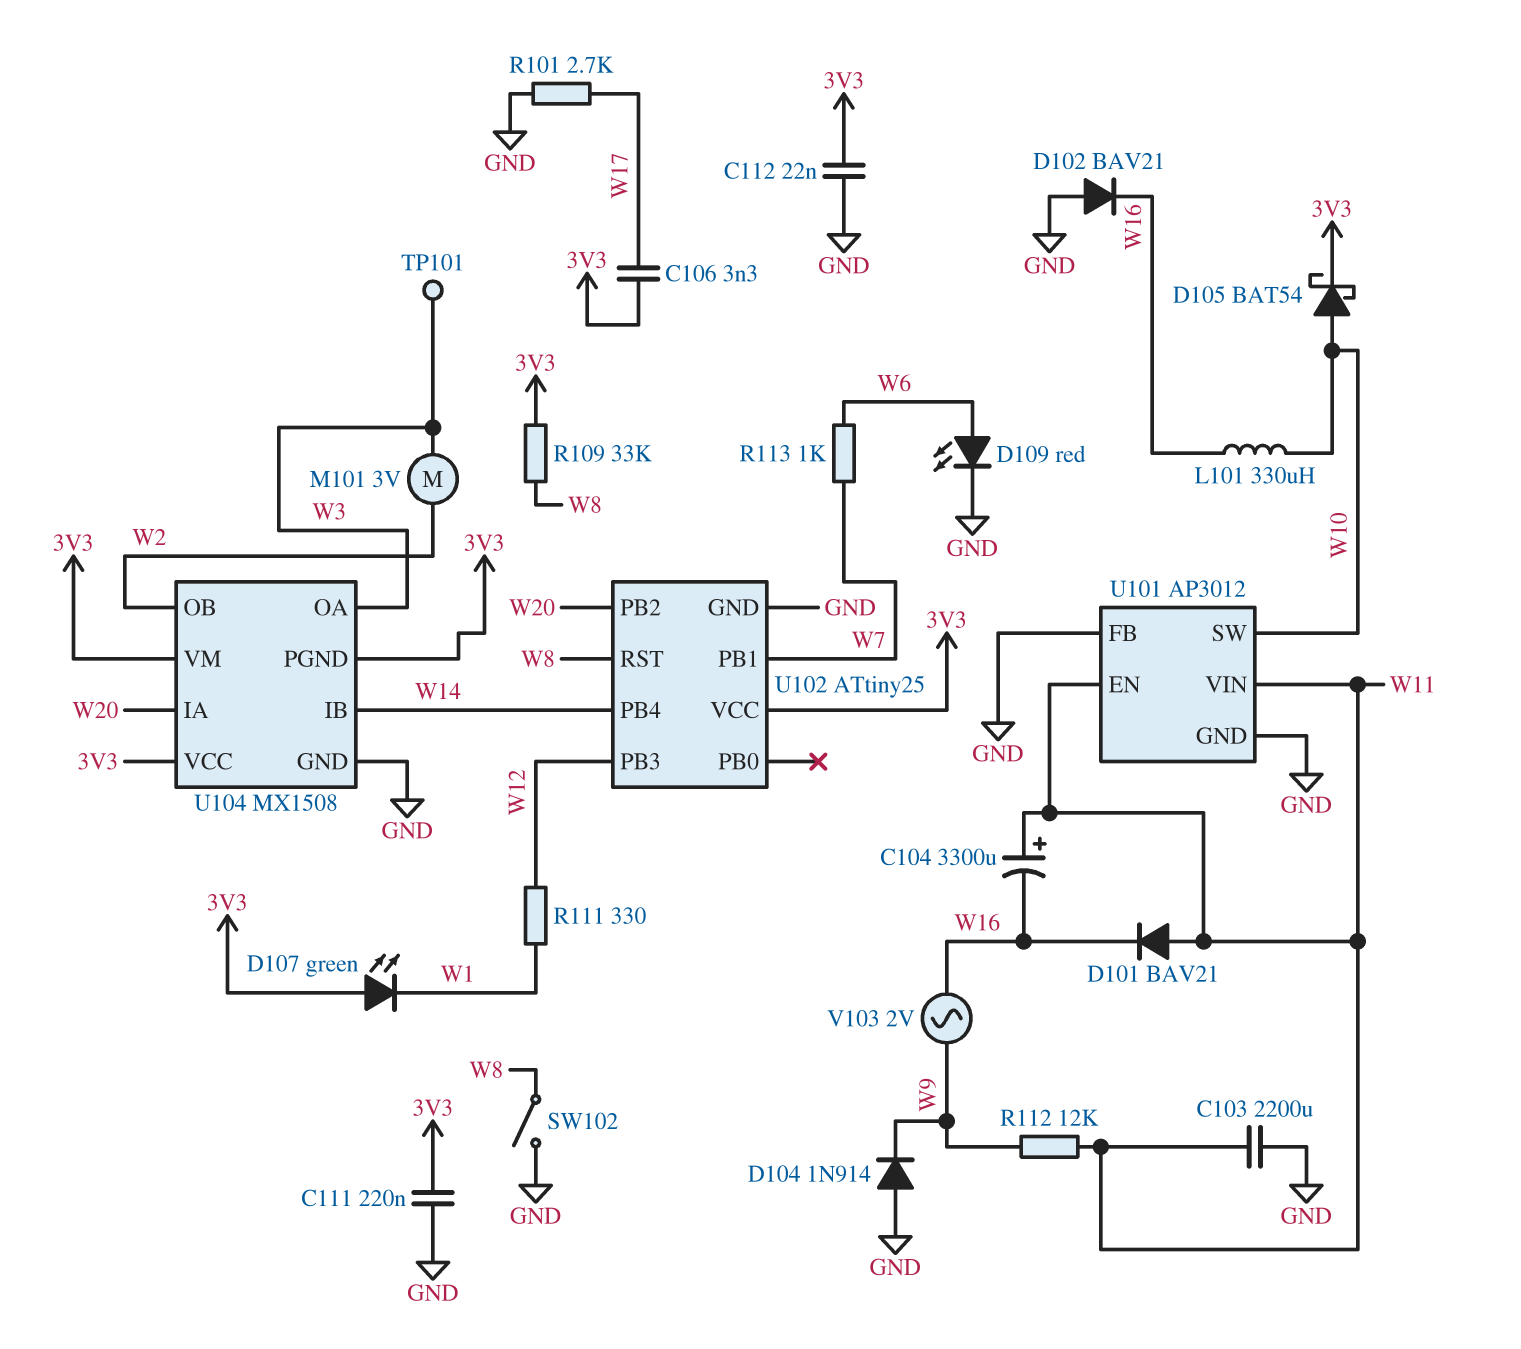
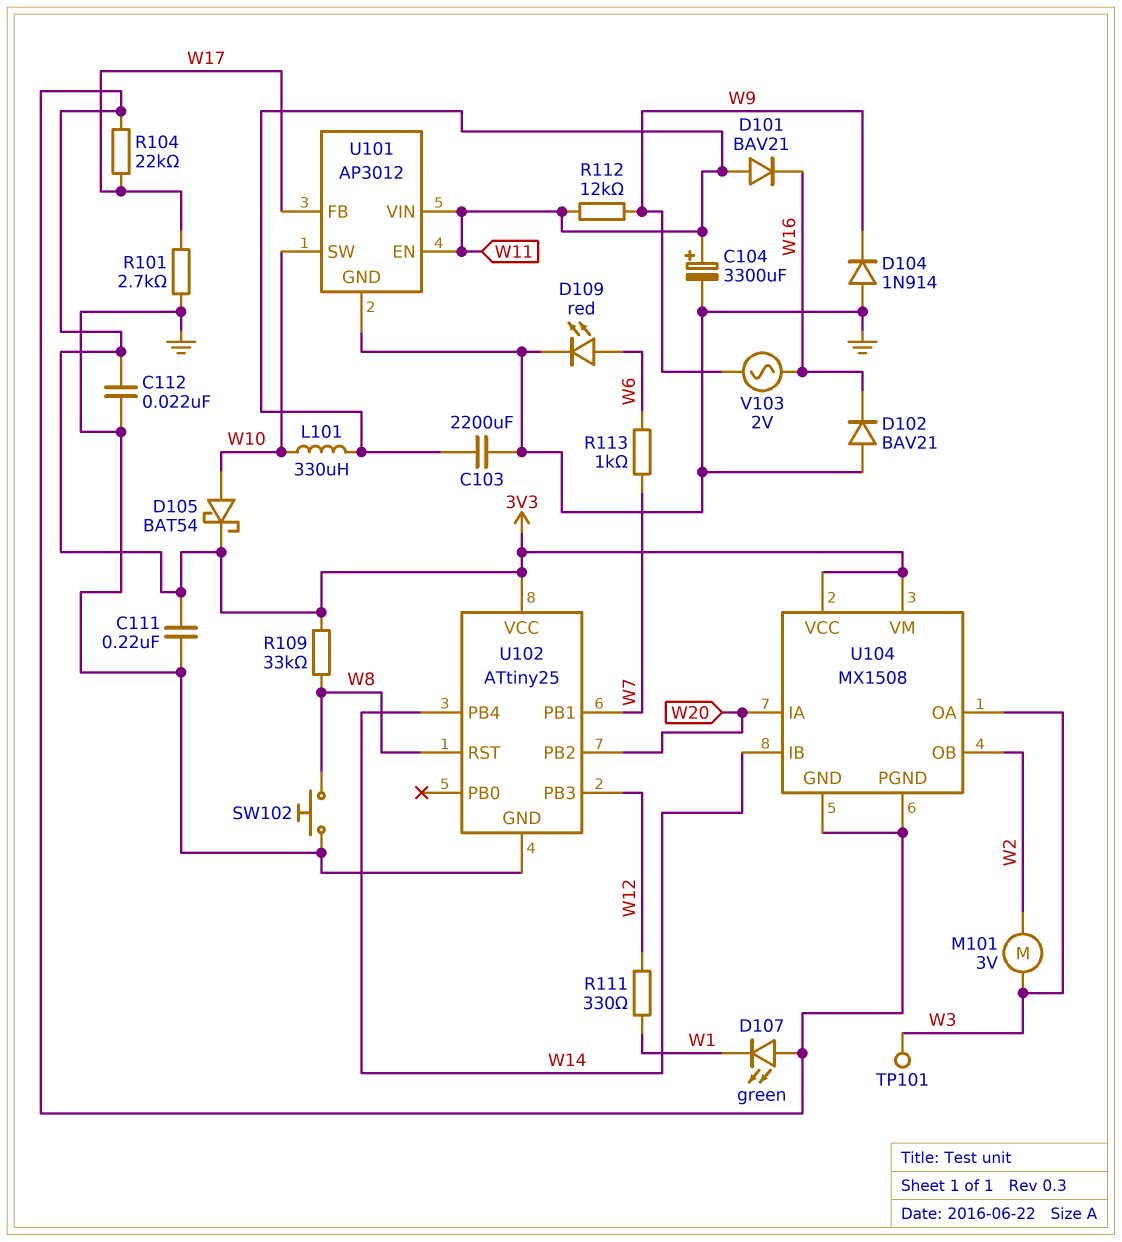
C104: 3300uF (plus W11, minus W16) -> 3300uF (plus W11, minus GND)
C106: 3.3nF (3V3, W17) -> none
L101: 330uH (W10, W16) -> 330uH (W10, W11)
R104: none -> 22k (3V3, W17)
SW102: switch (GND, W8) -> button (GND, W8)
U101 pin FB: GND -> W17
U104 pin GND: GND -> 3V3

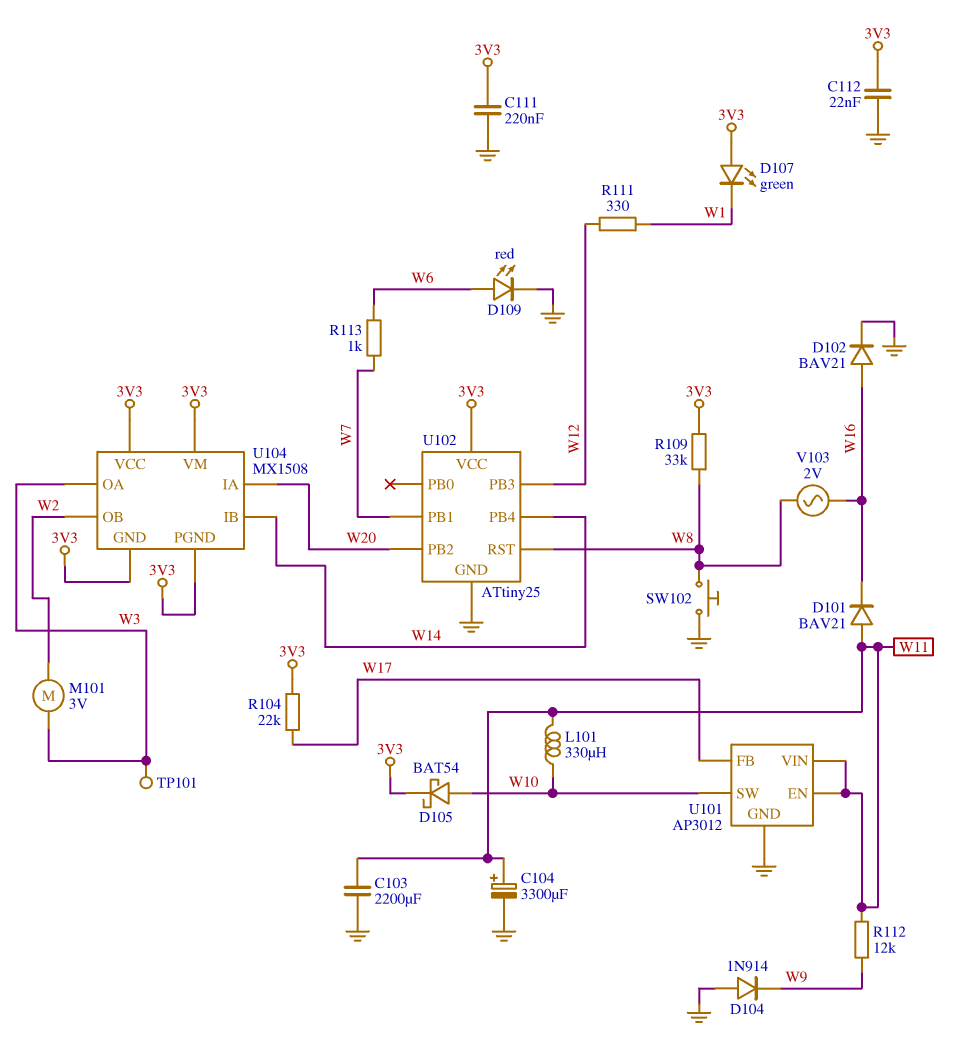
D102: diode BAV21 (A GND, K W16) -> diode BAV21 (A W16, K GND)
R101: 2.7k (GND, W17) -> none
V103: AC 2V (W9, W16) -> AC 2V (W8, W16)

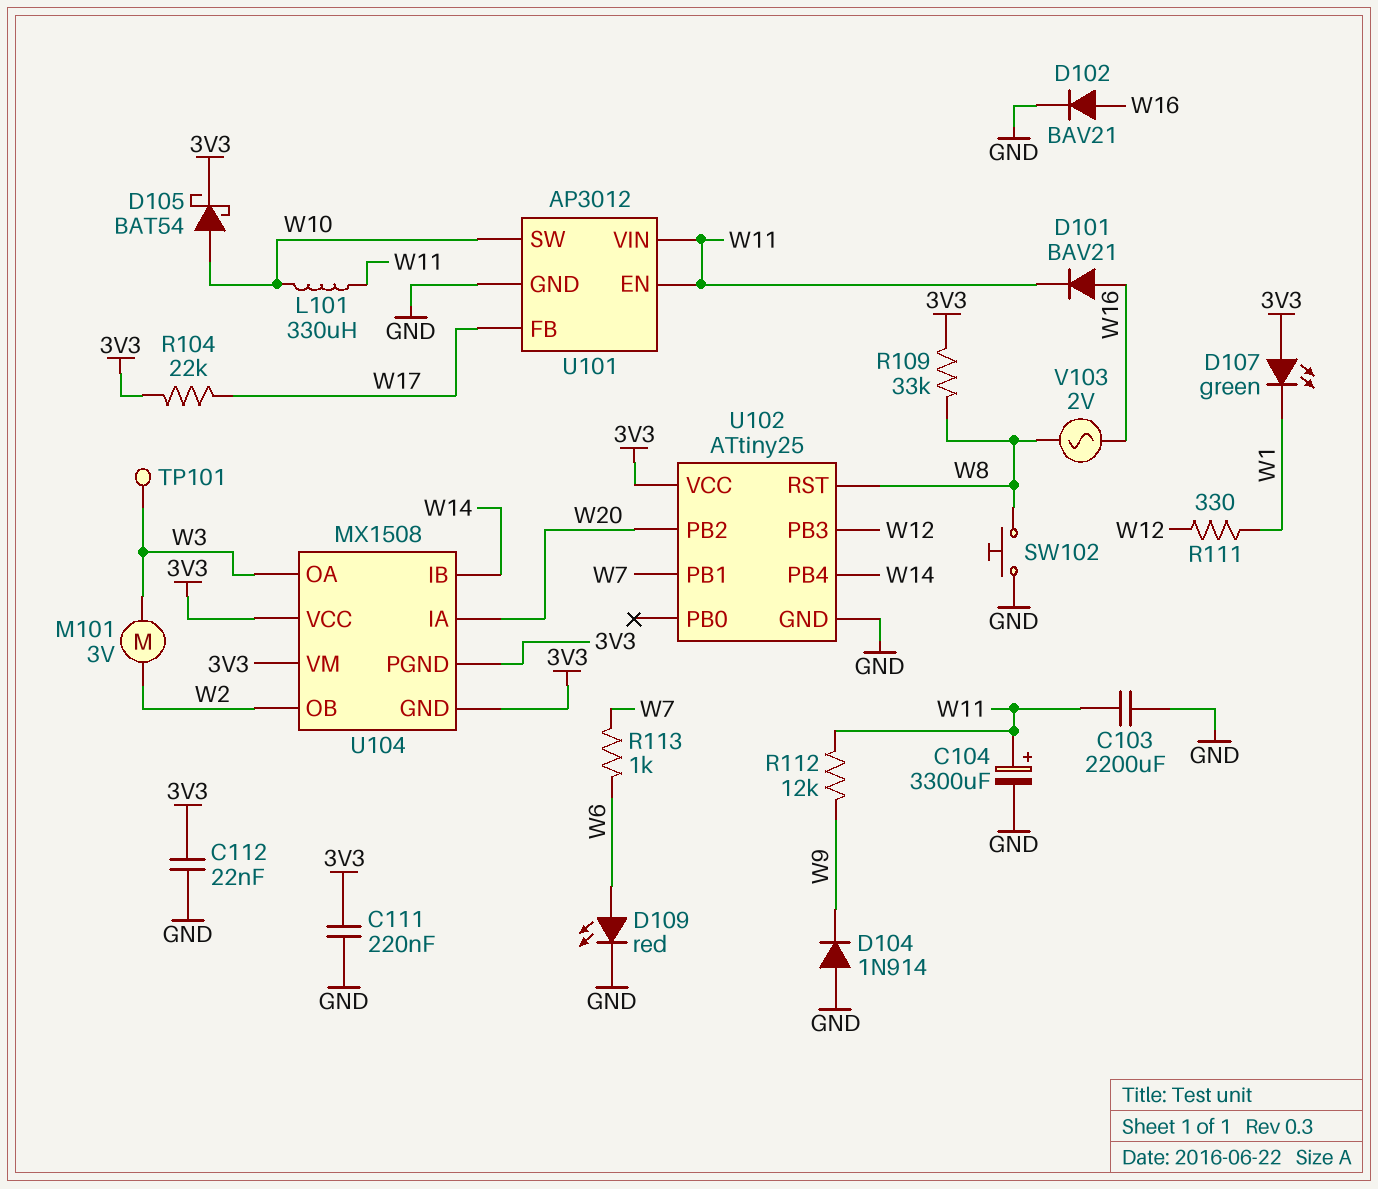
D101: diode BAV21 (A W11, K W16) -> diode BAV21 (A W16, K W11)

